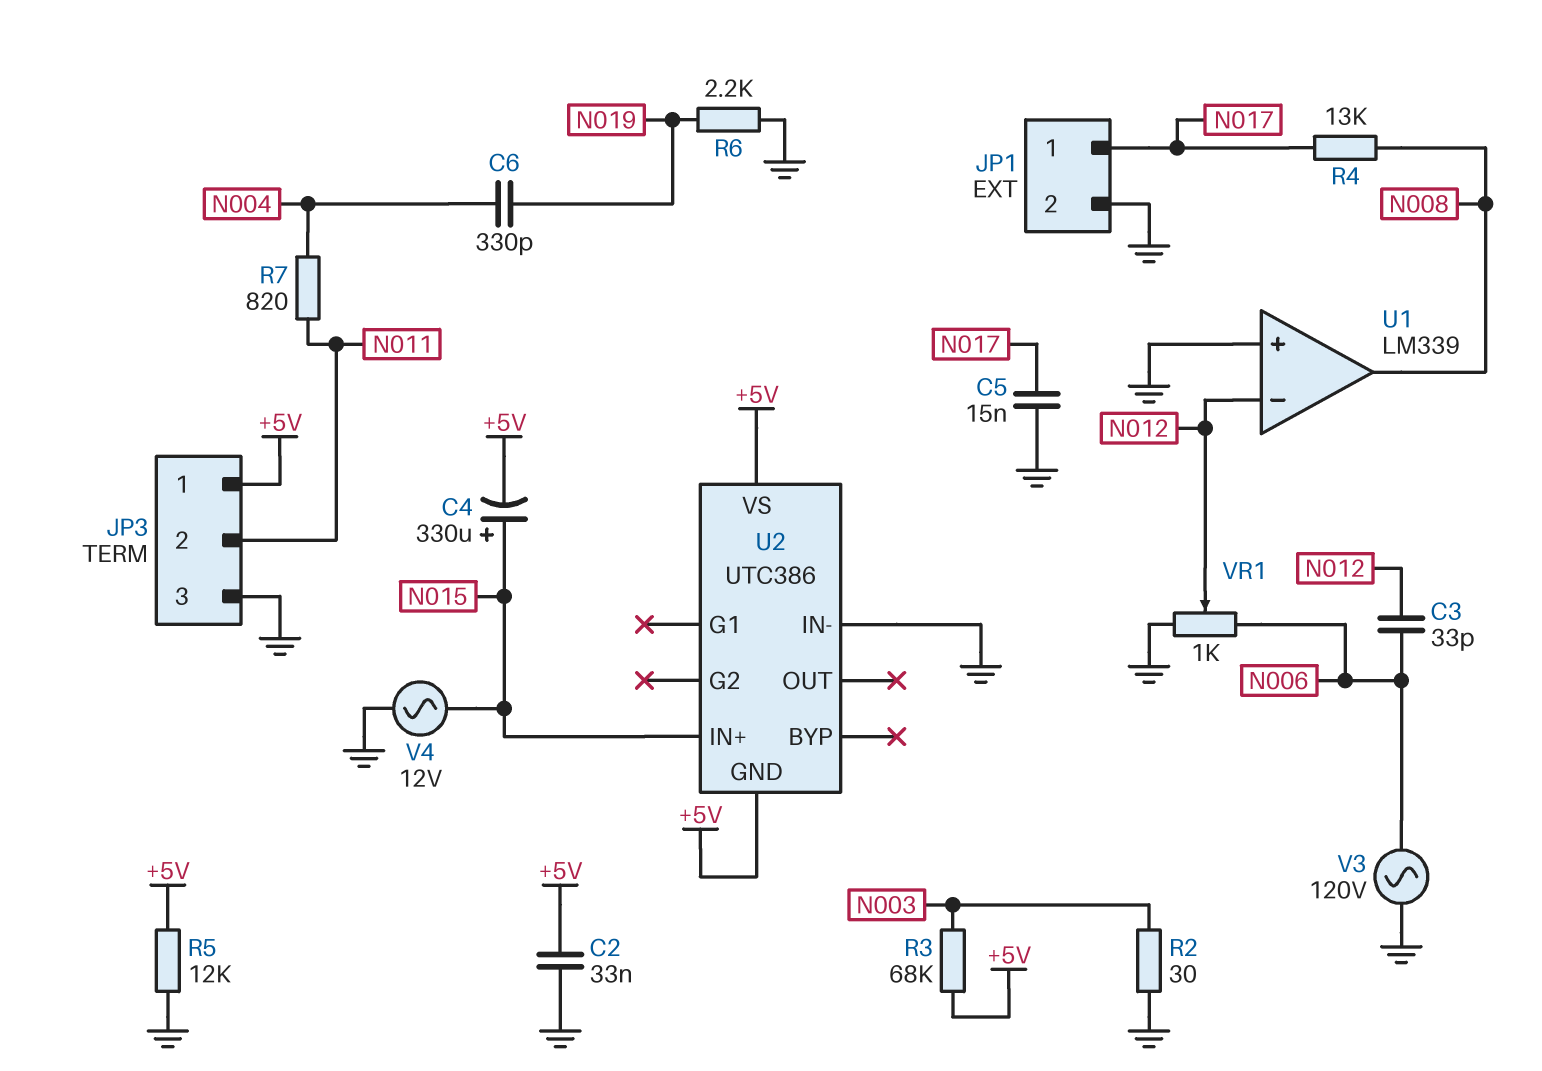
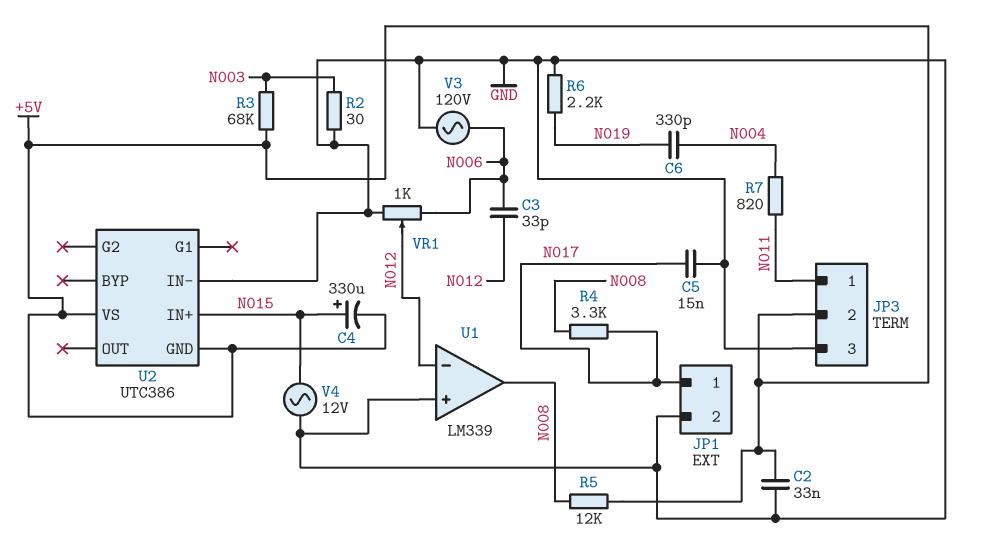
JP3 pin 1: +5V -> N011
JP3 pin 2: N011 -> +5V
R4: 13k (N008, N017) -> 3.3k (N008, N017)
R5: 12k (+5V, GND) -> 12k (+5V, N008)

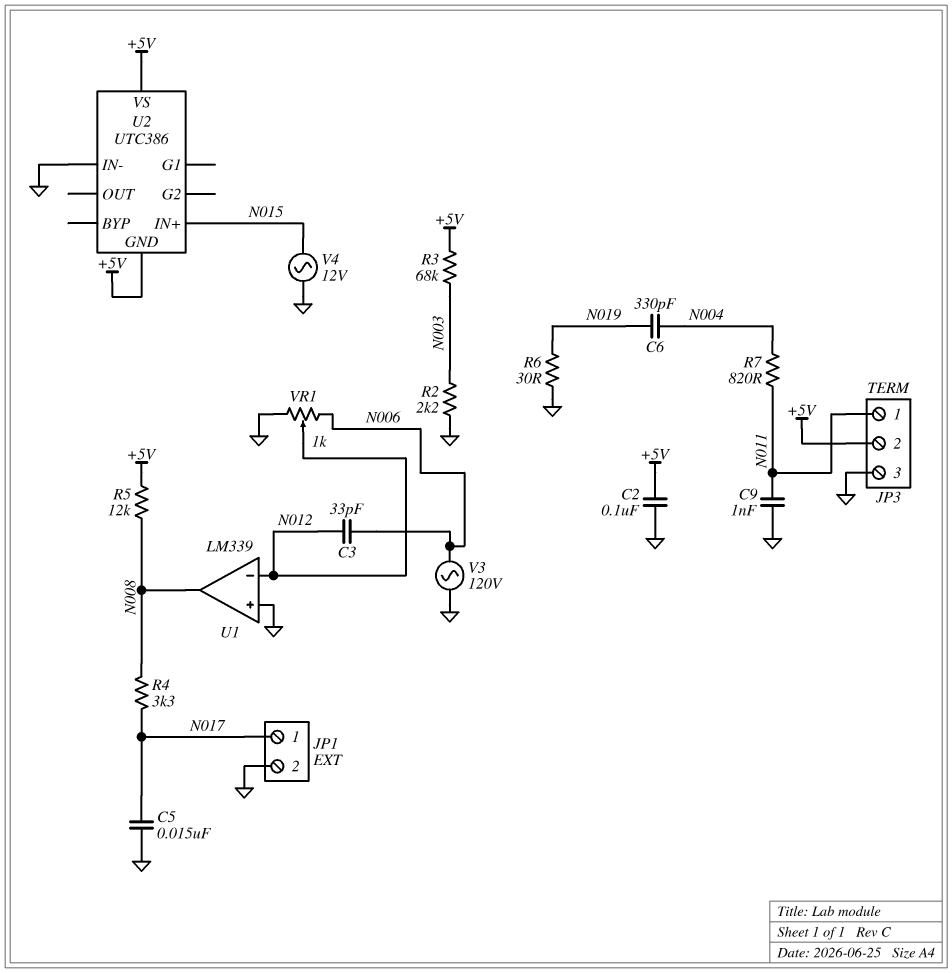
C2: 33nF (+5V, GND) -> 100nF (+5V, GND)
C4: 330uF (plus N015, minus +5V) -> none
C9: none -> 1nF (GND, N011)
R2: 30 (GND, N003) -> 2.2k (GND, N003)
R6: 2.2k (GND, N019) -> 30 (GND, N019)

